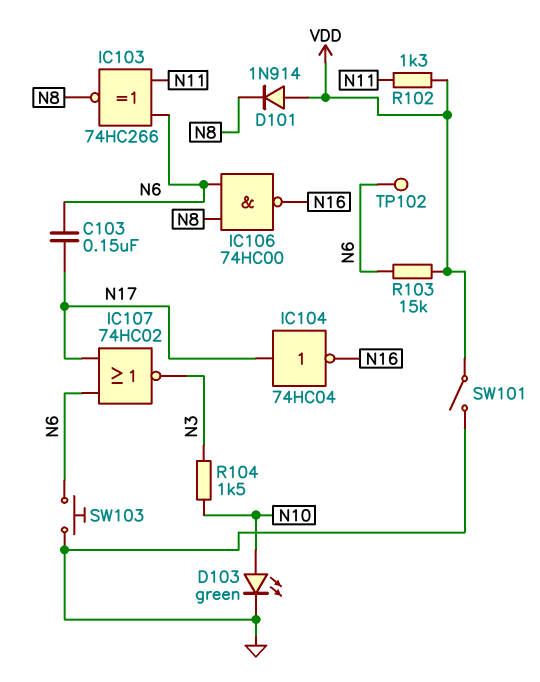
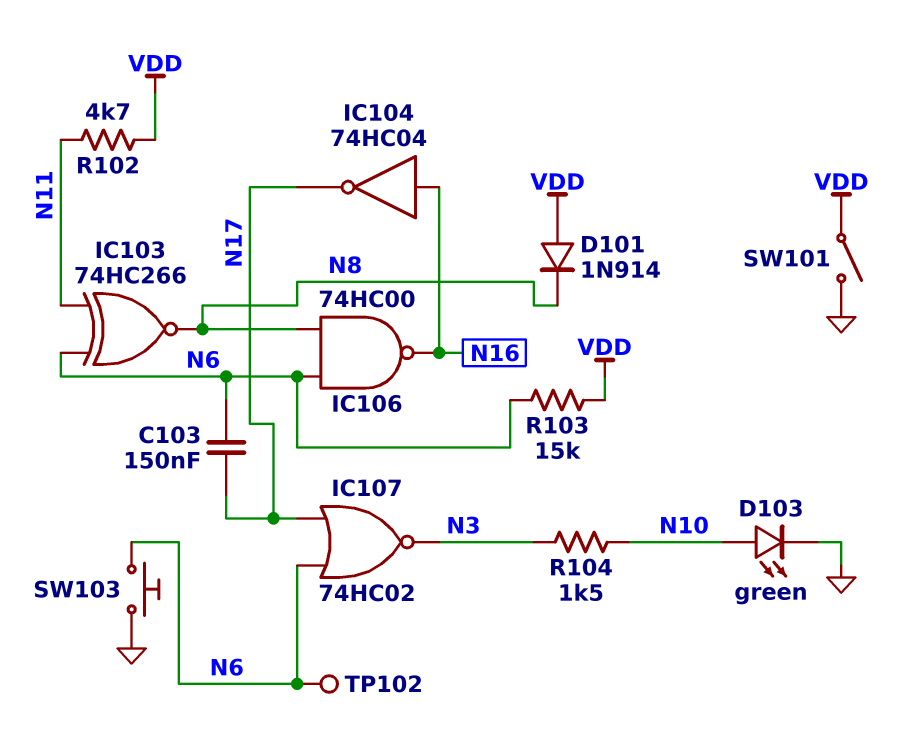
IC104: NOT 74HC04 (in N17, out N16) -> NOT 74HC04 (in N16, out N17)
R102: 1.3k (N11, VDD) -> 4.7k (N11, VDD)

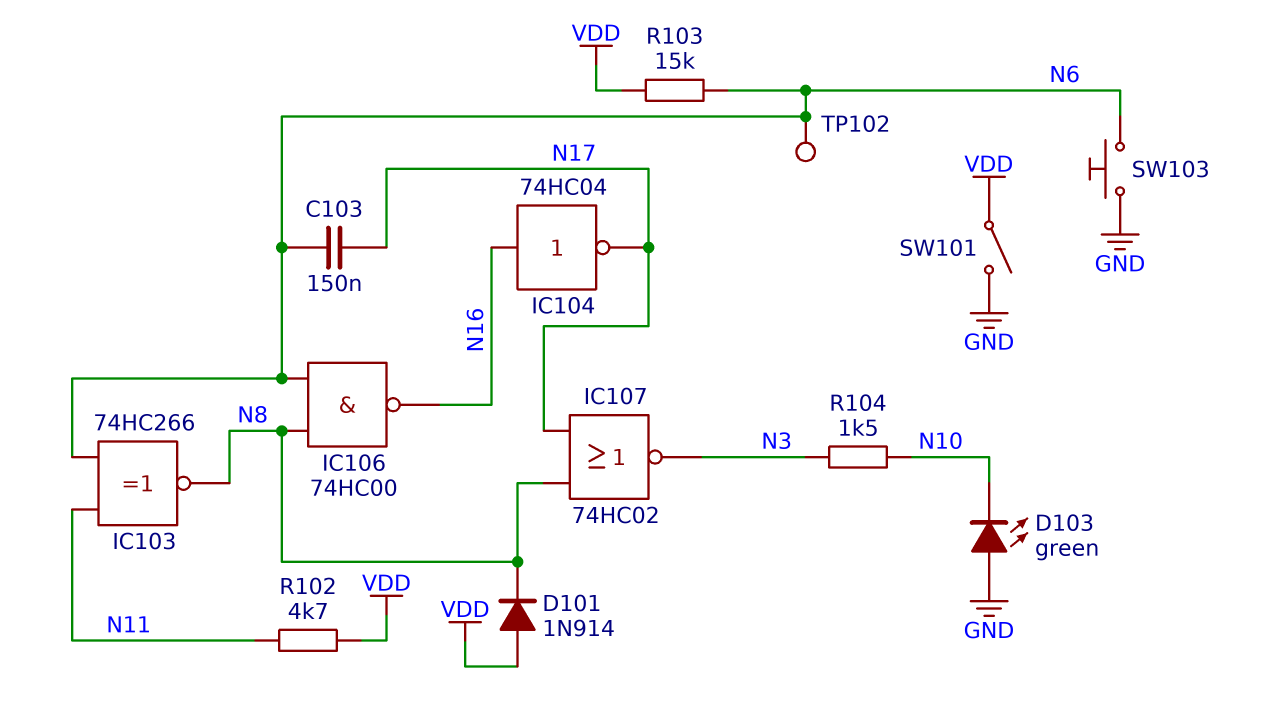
D103: LED green (A N10, K GND) -> LED green (A GND, K N10)
IC107: NOR 74HC02 (in N6, in N17, out N3) -> NOR 74HC02 (in N8, in N17, out N3)

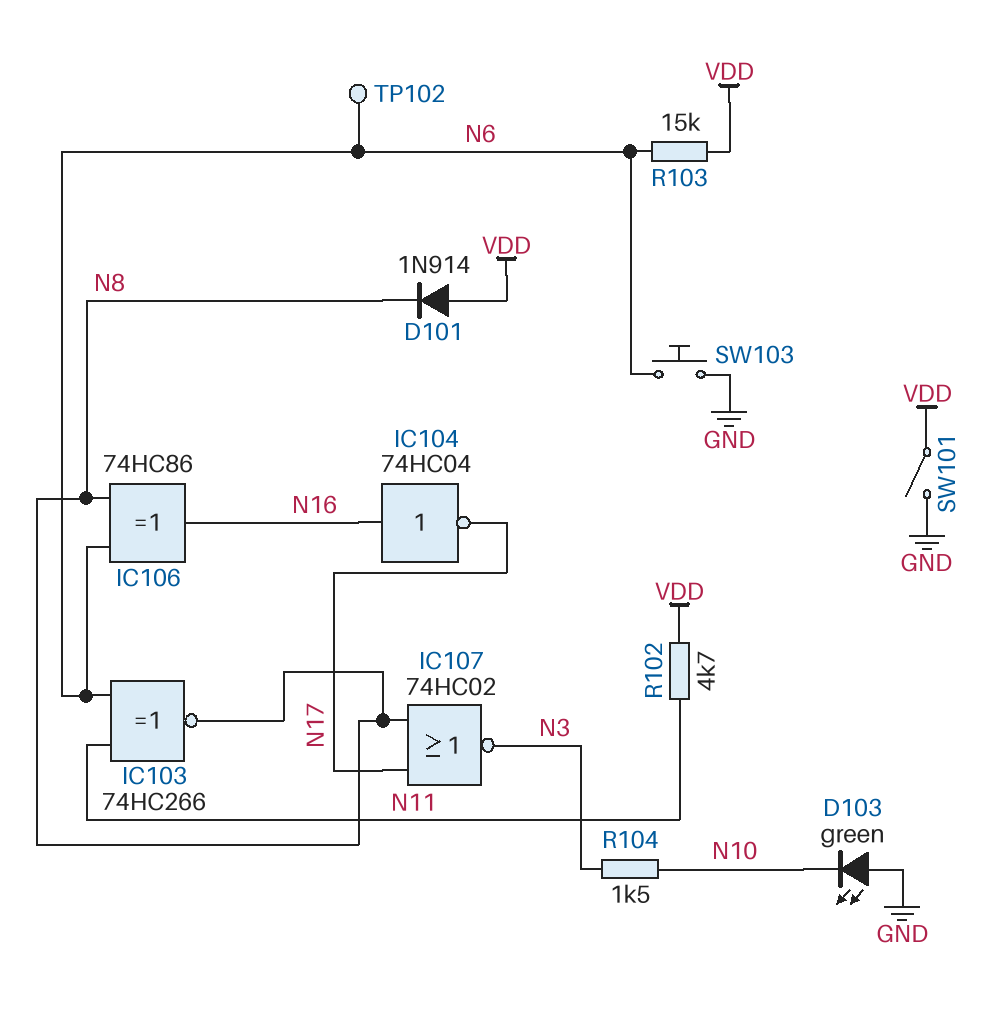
C103: 150nF (N6, N17) -> none
IC106: NAND 74HC00 (in N6, in N8, out N16) -> XOR 74HC86 (in N6, in N8, out N16)

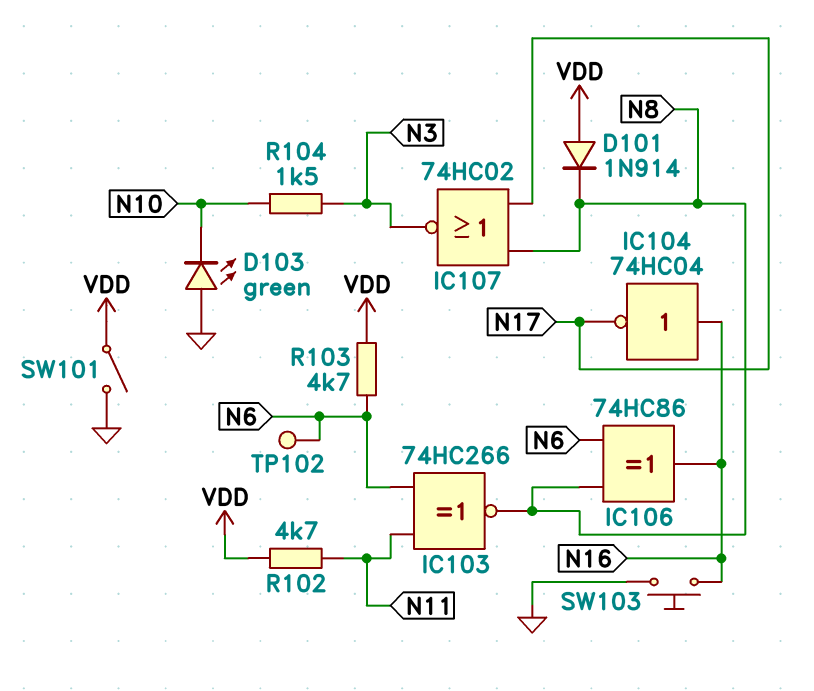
R103: 15k (N6, VDD) -> 4.7k (N6, VDD)
SW103: button (GND, N6) -> button (GND, N16)

